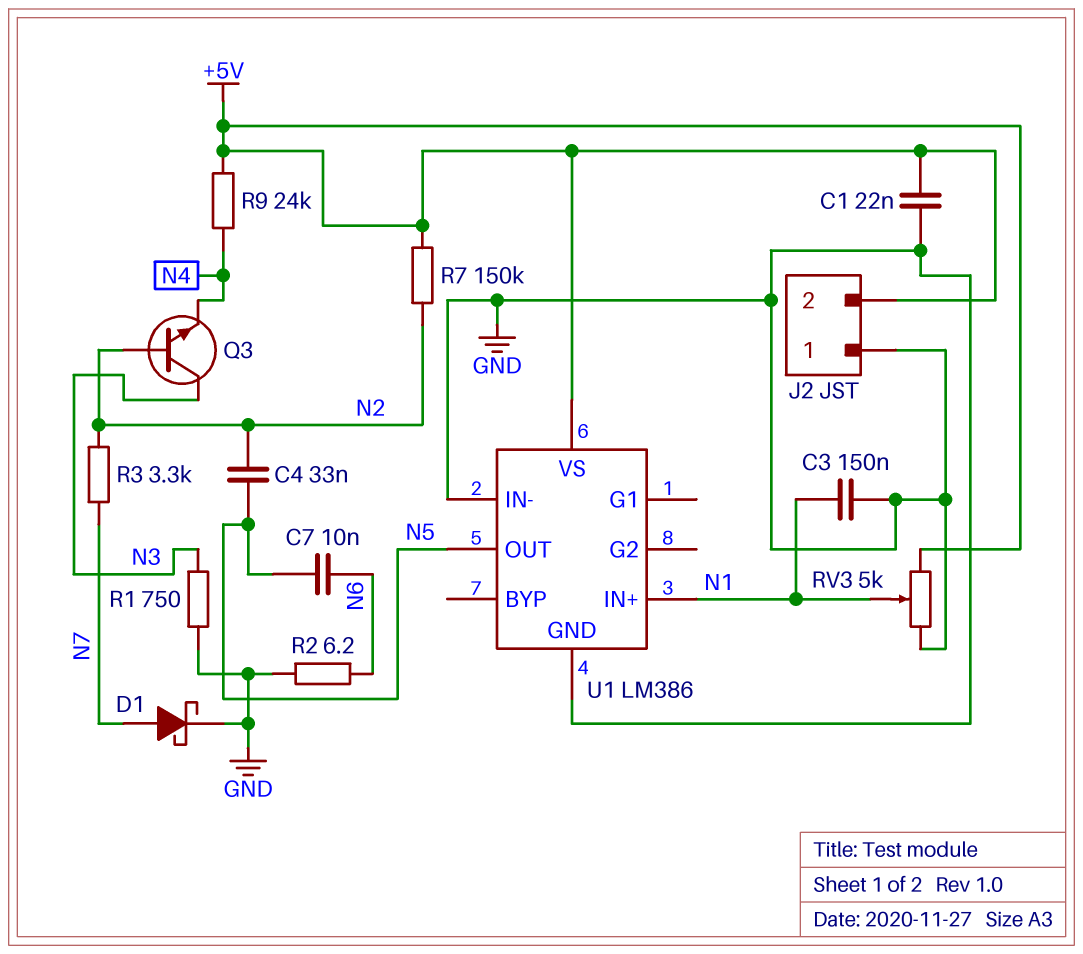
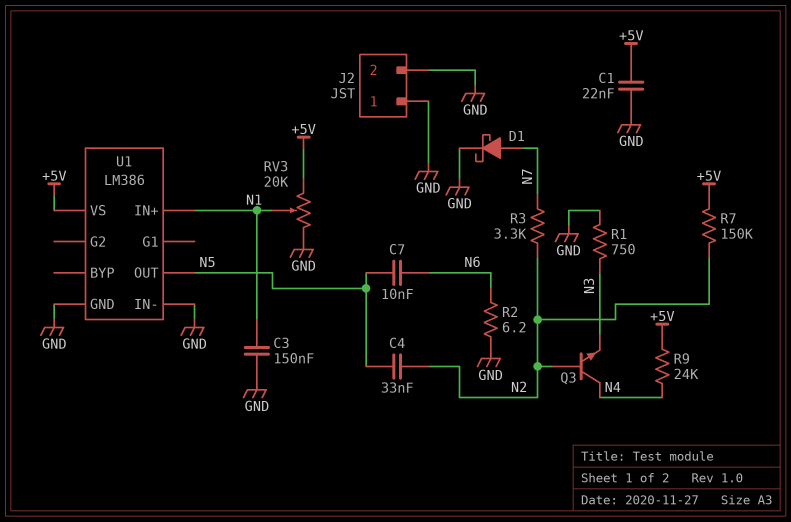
J2 pin 2: +5V -> GND
Q3: NPN (B N2, C N3, E N4) -> NPN (B N2, C N4, E N3)
RV3: 5k (+5V, GND, wiper N1) -> 20k (+5V, GND, wiper N1)

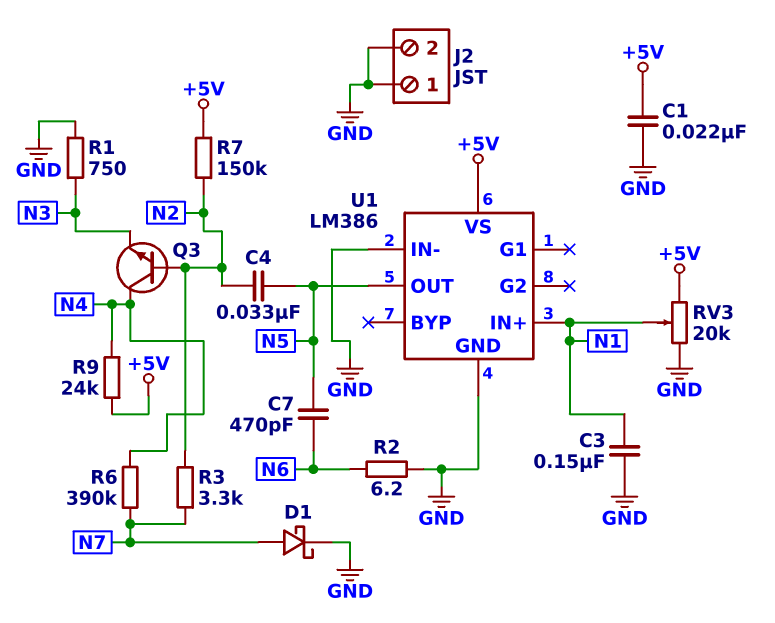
C7: 10nF (N5, N6) -> 470pF (N5, N6)
R6: none -> 390k (N4, N7)

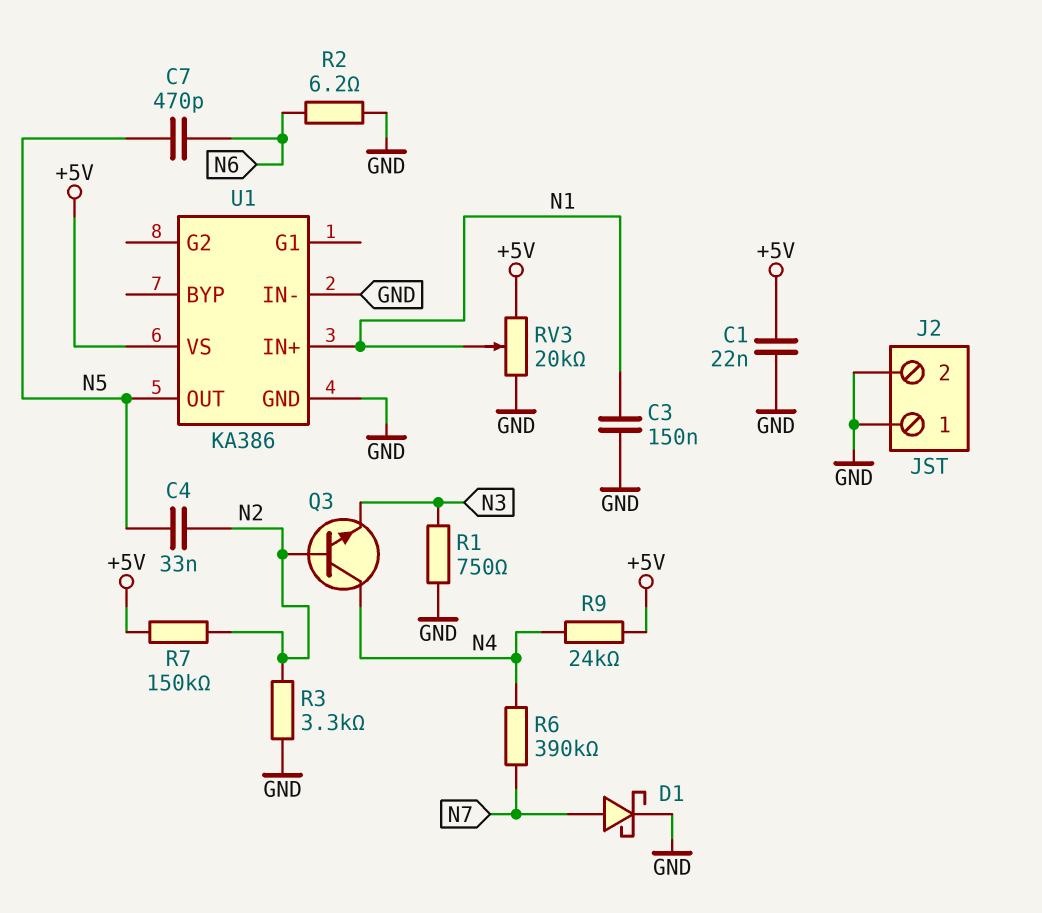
R3: 3.3k (N2, N7) -> 3.3k (GND, N2)
U1: LM386 -> KA386

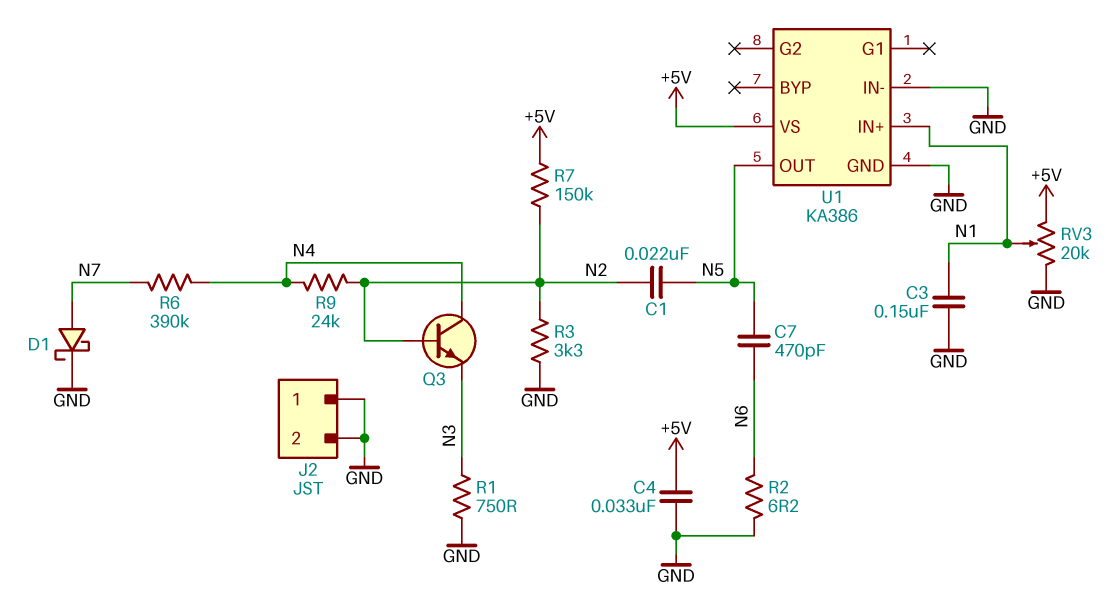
C1: 22nF (+5V, GND) -> 22nF (N2, N5)
C4: 33nF (N2, N5) -> 33nF (+5V, GND)
R9: 24k (+5V, N4) -> 24k (N2, N4)

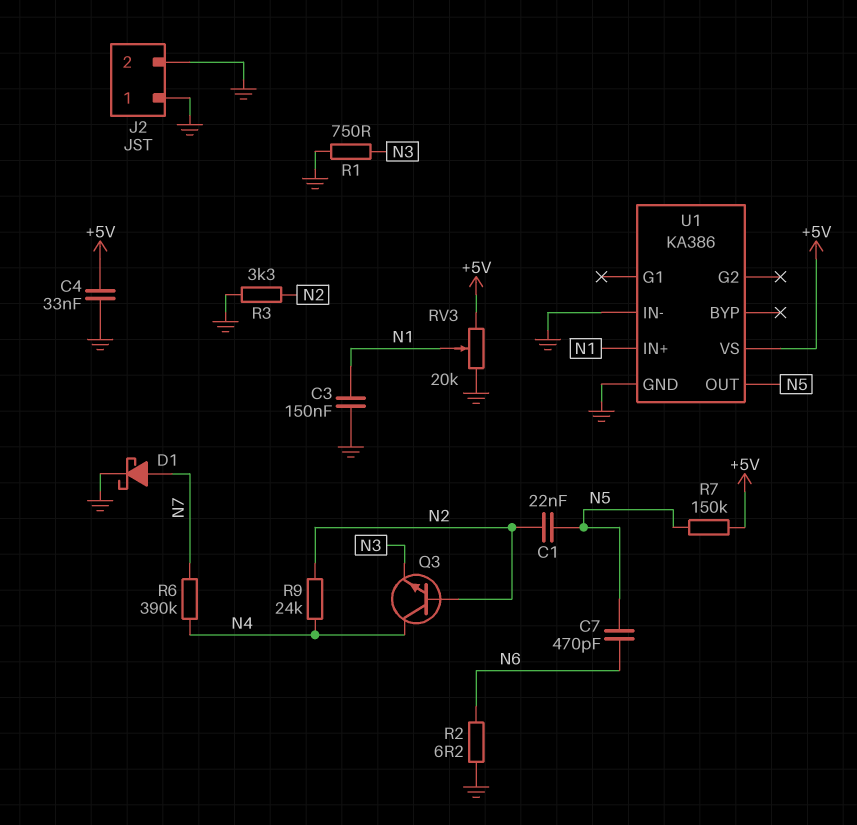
R7: 150k (+5V, N2) -> 150k (+5V, N5)

